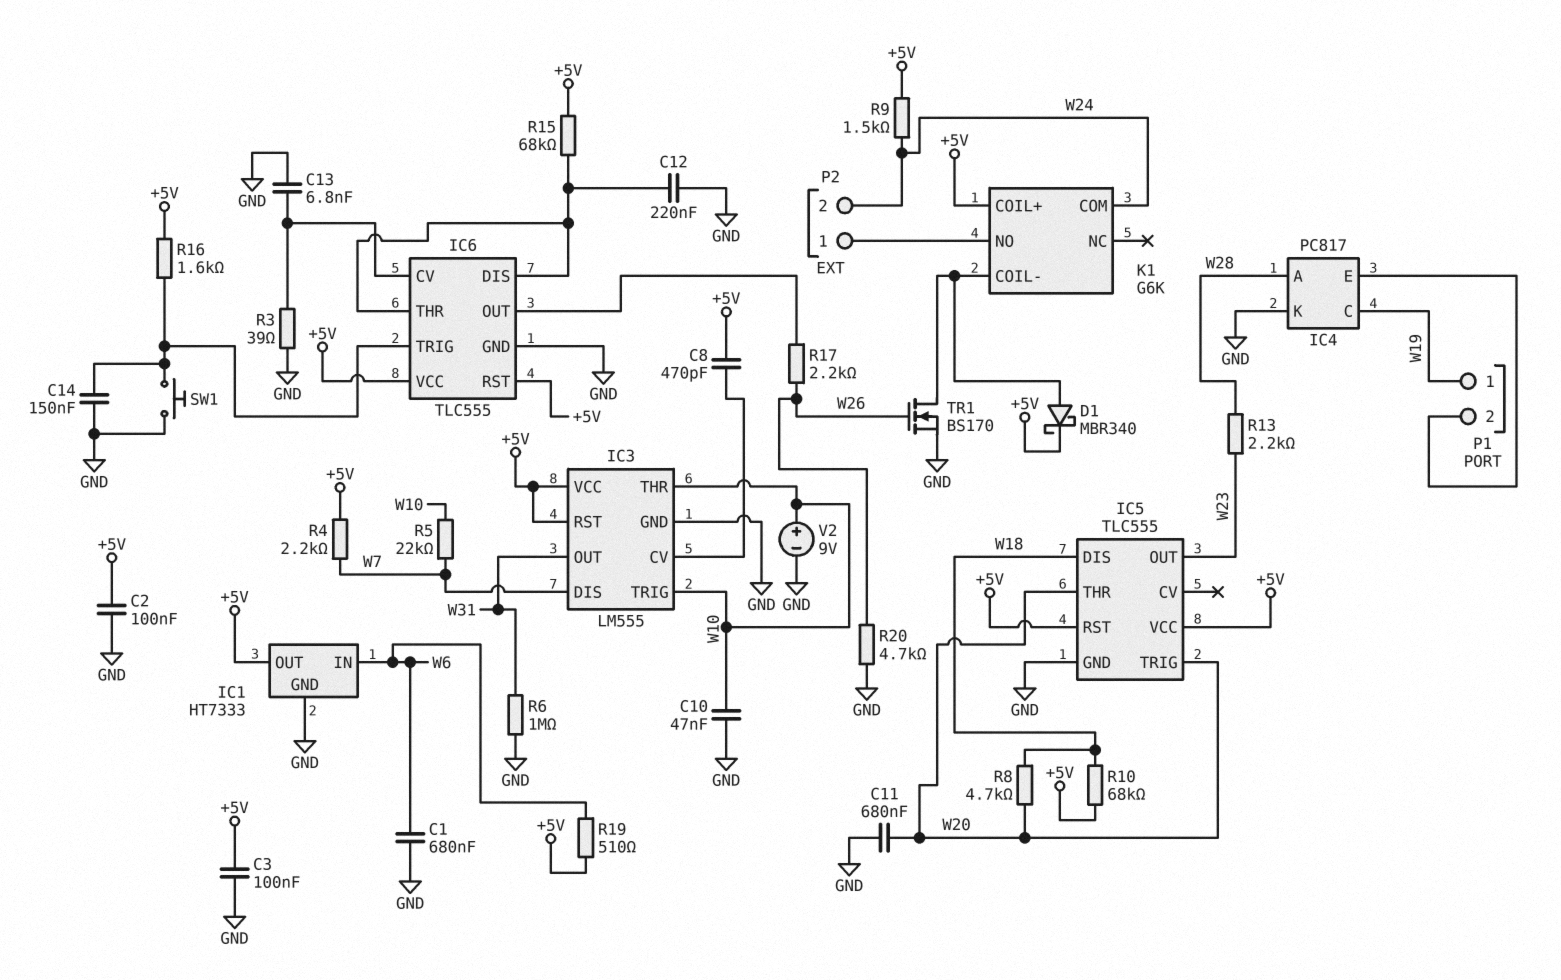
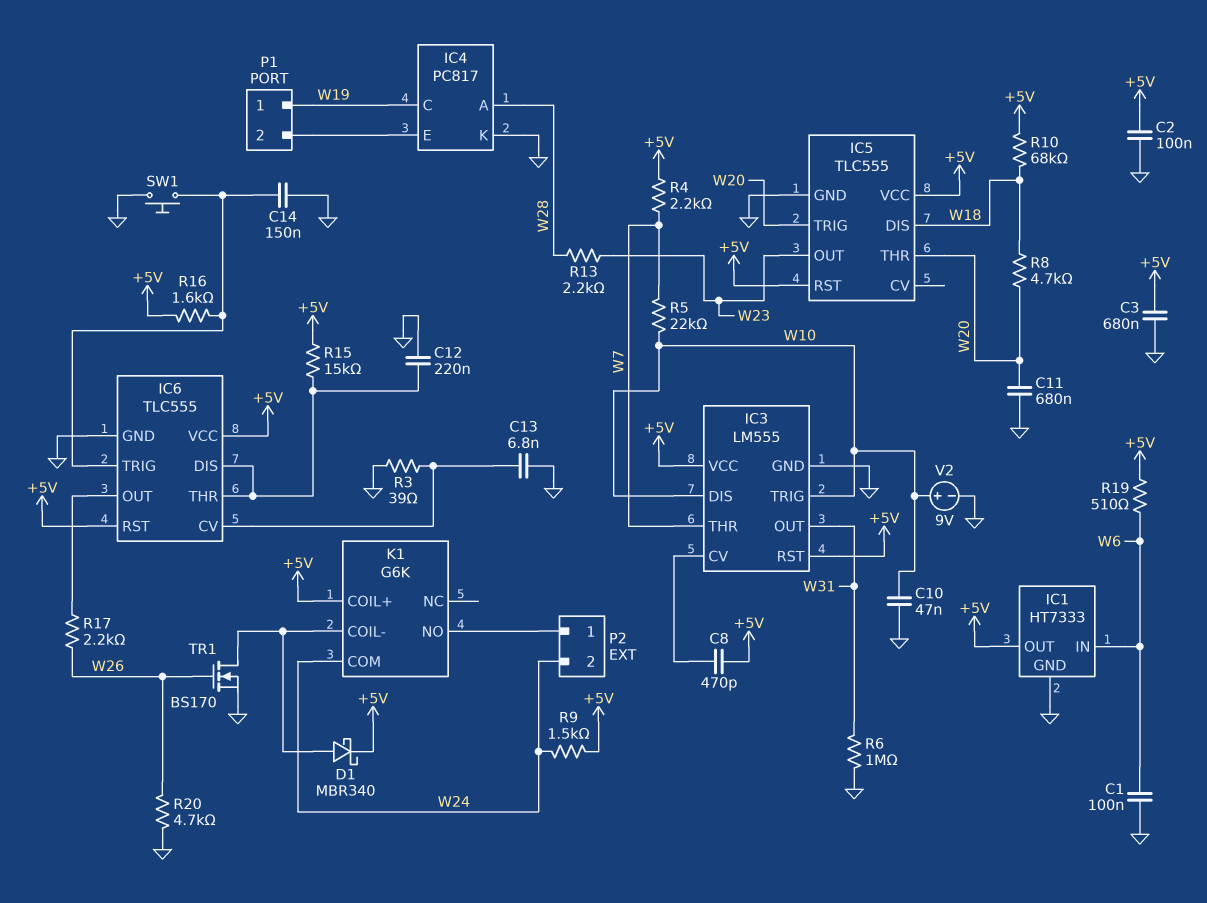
C1: 680nF (GND, W6) -> 100nF (GND, W6)
C3: 100nF (+5V, GND) -> 680nF (+5V, GND)
IC3 pin DIS: W7 -> W10
IC3 pin THR: W10 -> W7
R15: 68k (+5V, IC6/DIS) -> 15k (+5V, IC6/DIS)

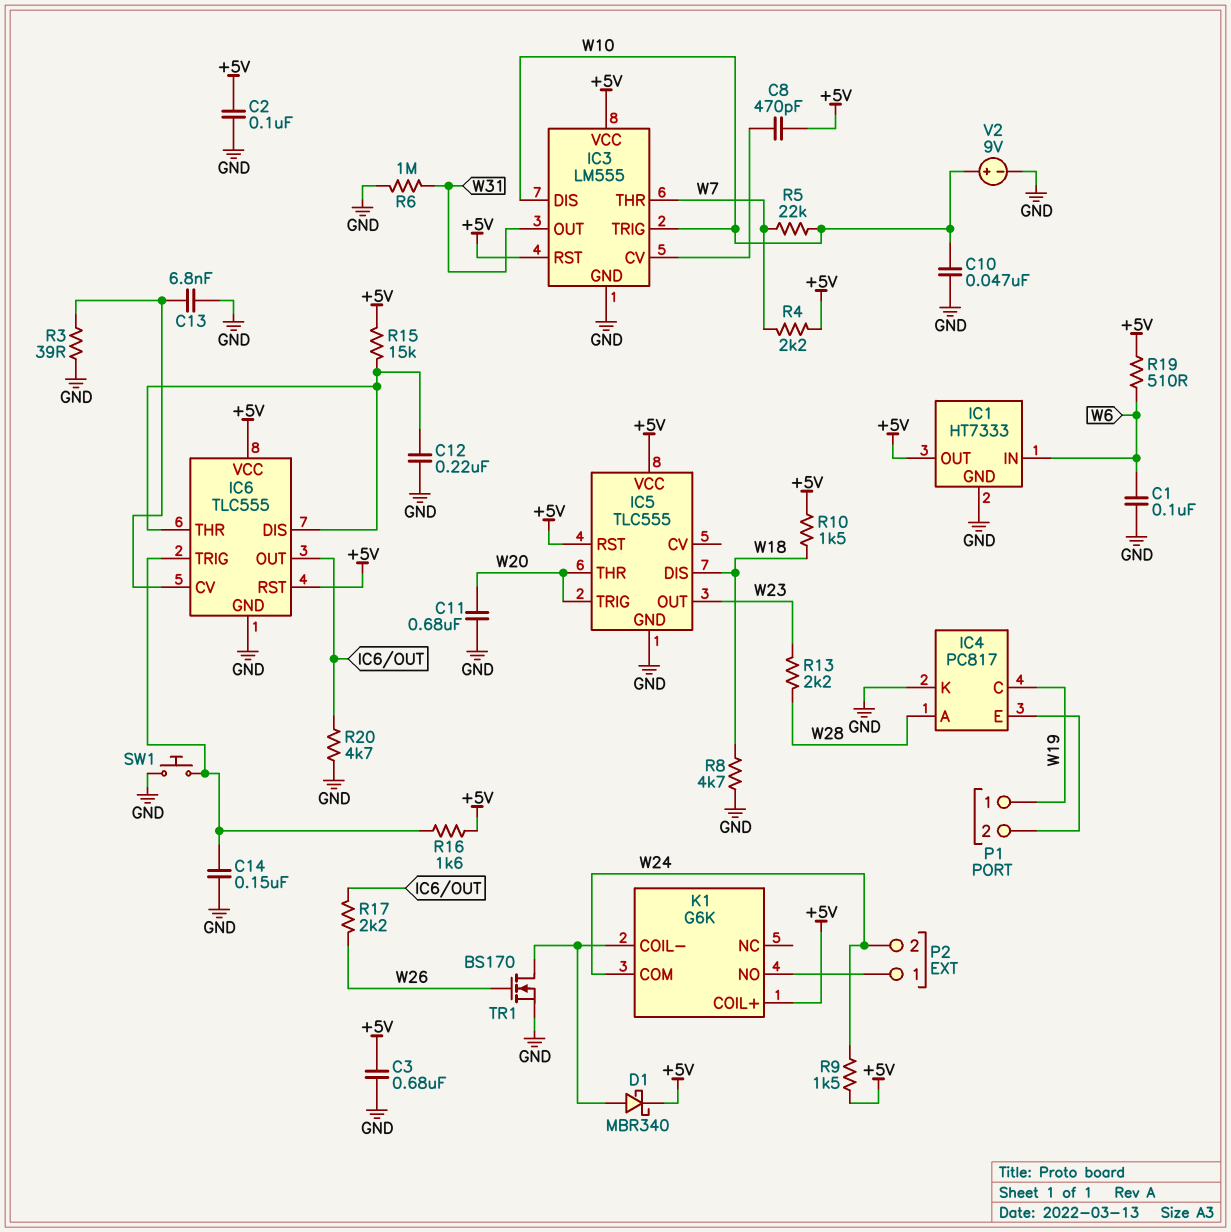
R8: 4.7k (W18, W20) -> 4.7k (GND, W18)
R10: 68k (+5V, W18) -> 1.5k (+5V, W18)
R20: 4.7k (GND, W26) -> 4.7k (GND, IC6/OUT)

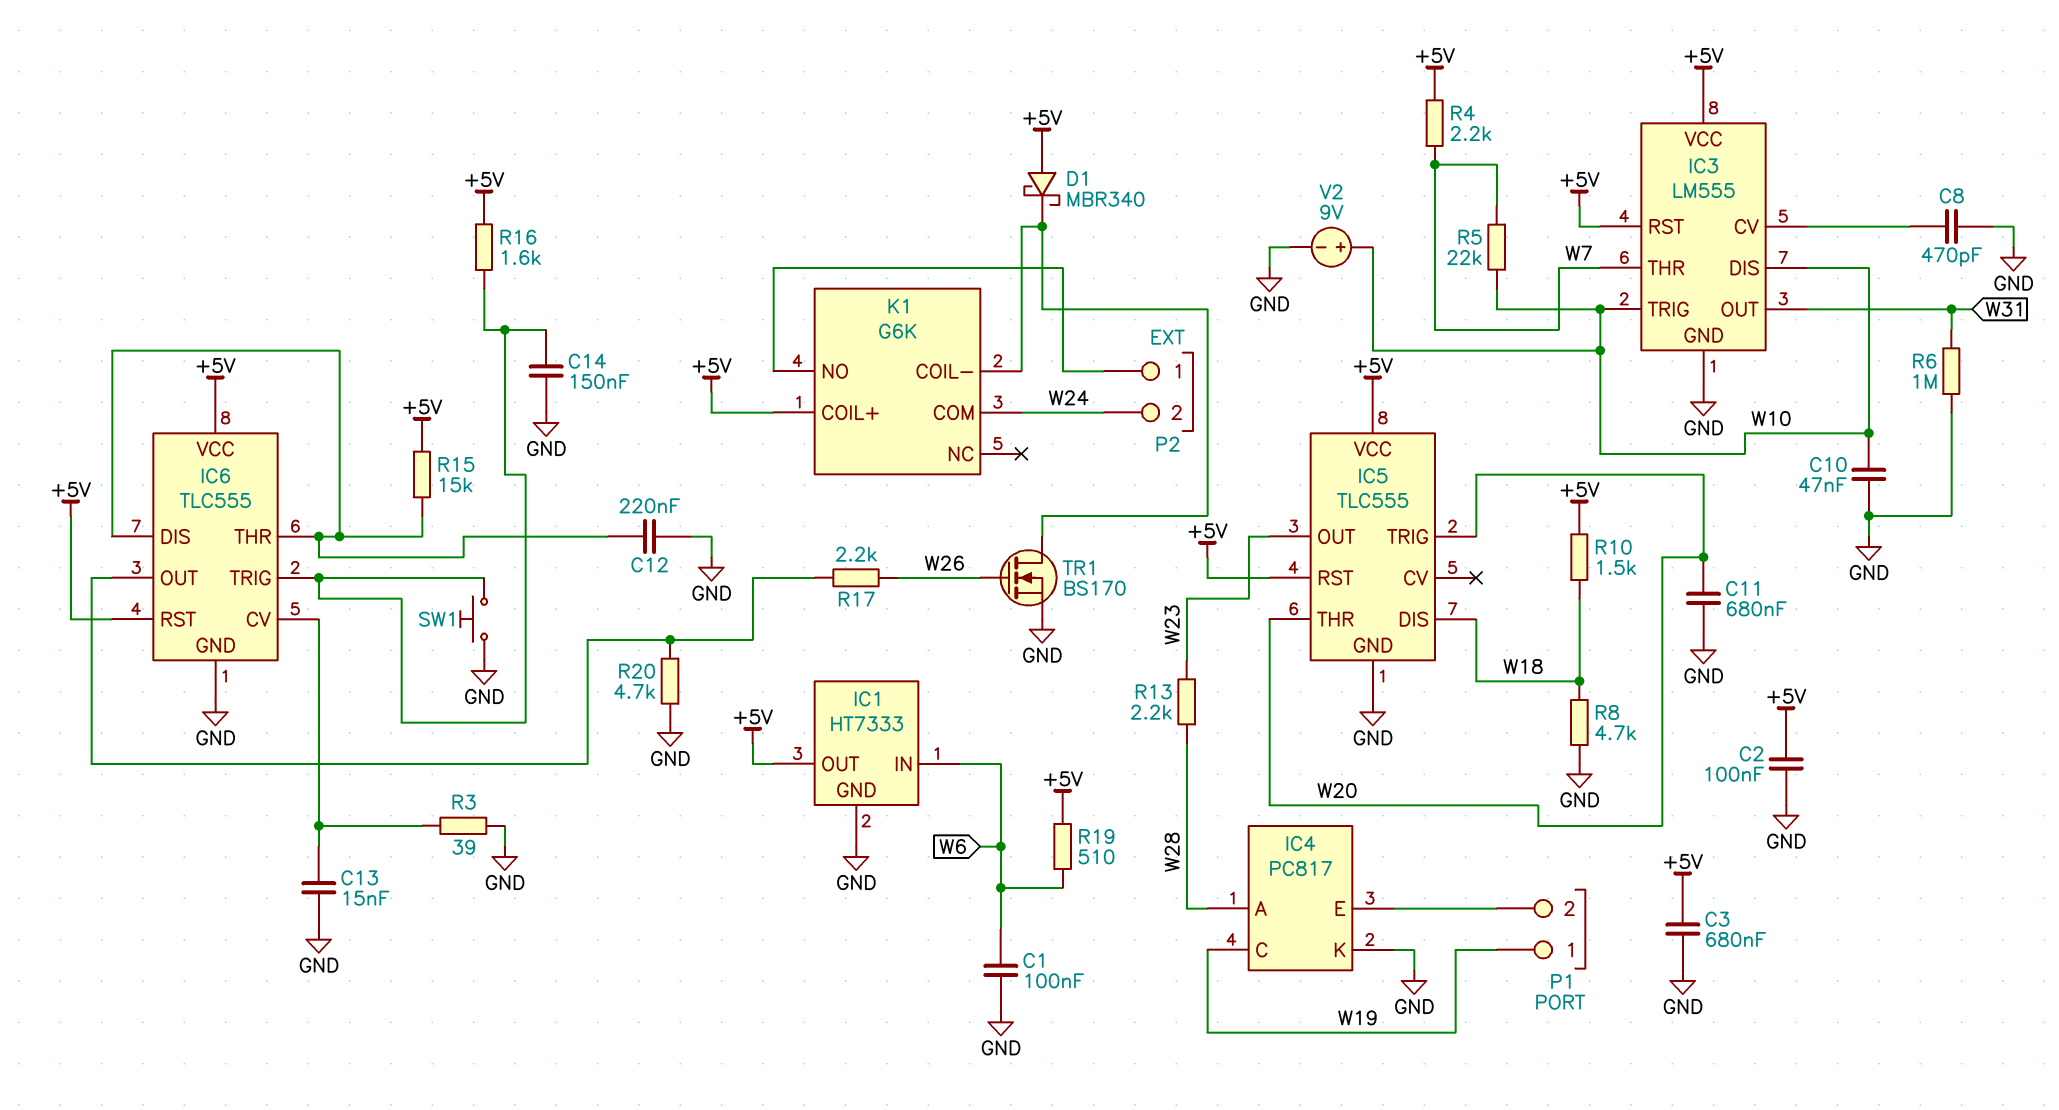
C8: 470pF (+5V, IC3/CV) -> 470pF (GND, IC3/CV)
C13: 6.8nF (GND, IC6/CV) -> 15nF (GND, IC6/CV)
D1: schottky MBR340 (A K1/COIL-, K +5V) -> schottky MBR340 (A +5V, K K1/COIL-)
R9: 1.5k (+5V, W24) -> none

